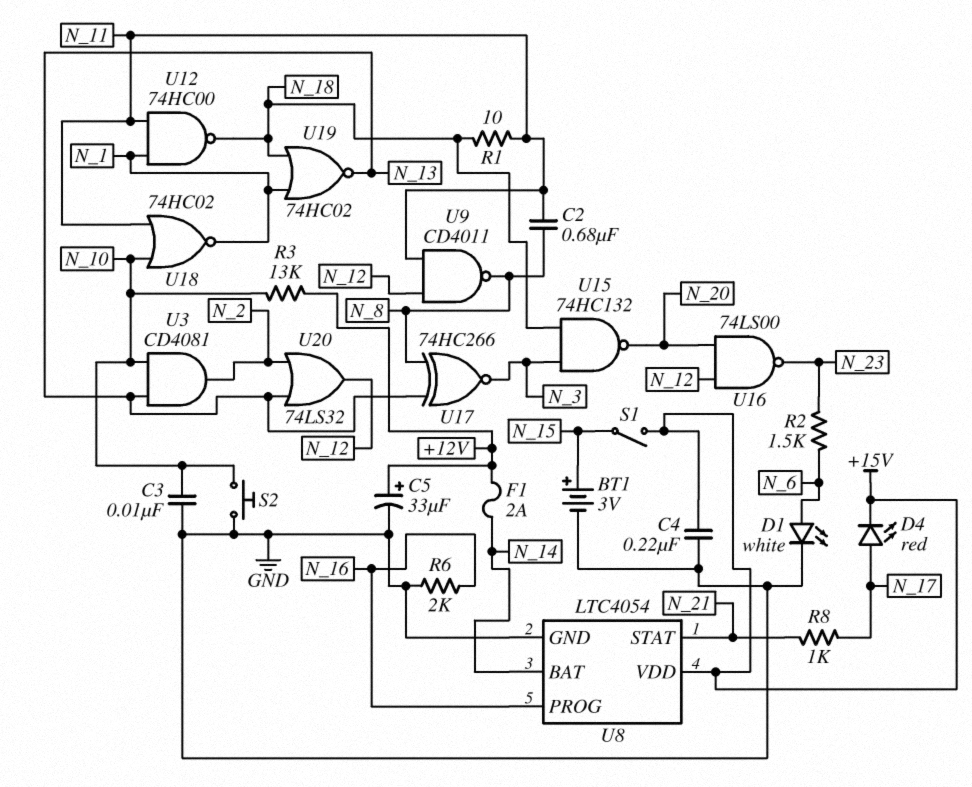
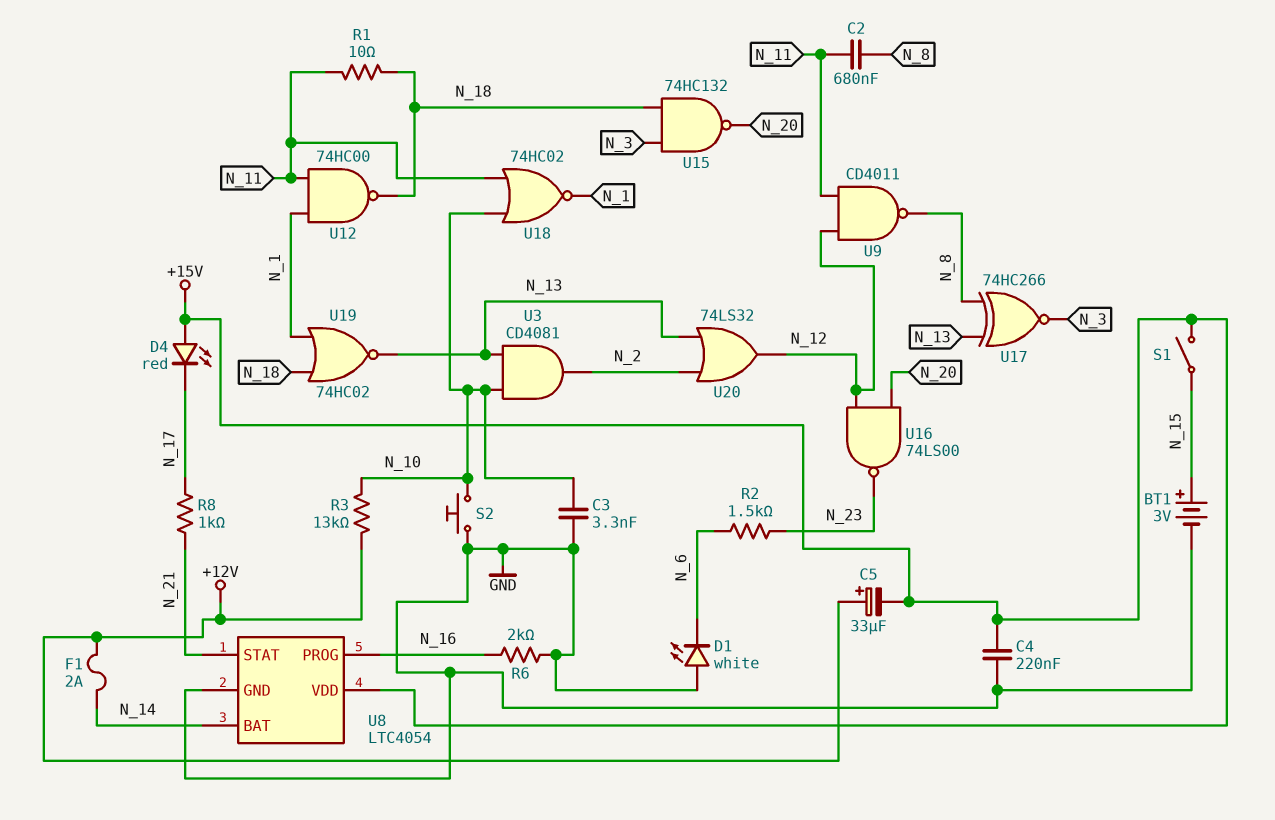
C3: 10nF (GND, N_10) -> 3.3nF (GND, N_10)
C5: 33uF (plus +12V, minus GND) -> 33uF (plus +12V, minus +15V)
D1: LED white (A N_6, K GND) -> LED white (A GND, K N_6)
D4: LED red (A N_17, K +15V) -> LED red (A +15V, K N_17)

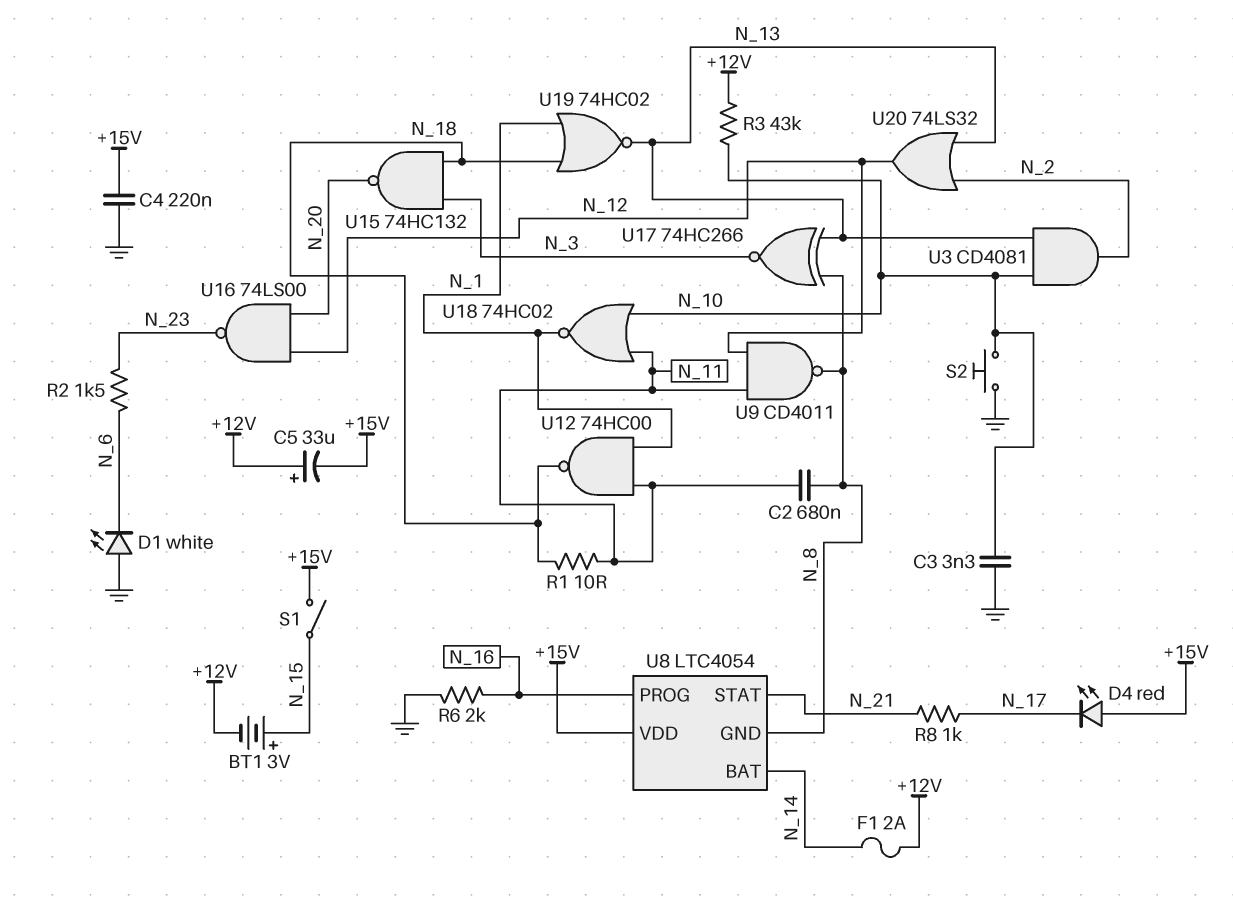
BT1: 3V (plus N_15, minus GND) -> 3V (plus N_15, minus +12V)
R3: 13k (+12V, N_10) -> 43k (+12V, N_10)
U8 pin GND: GND -> N_8

